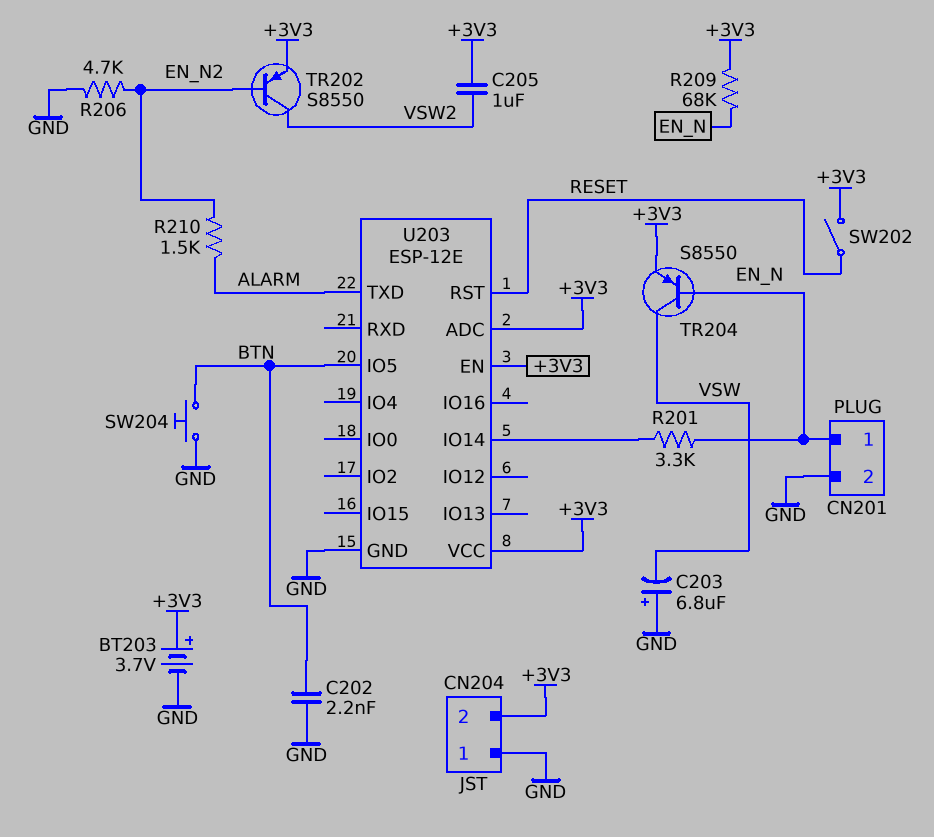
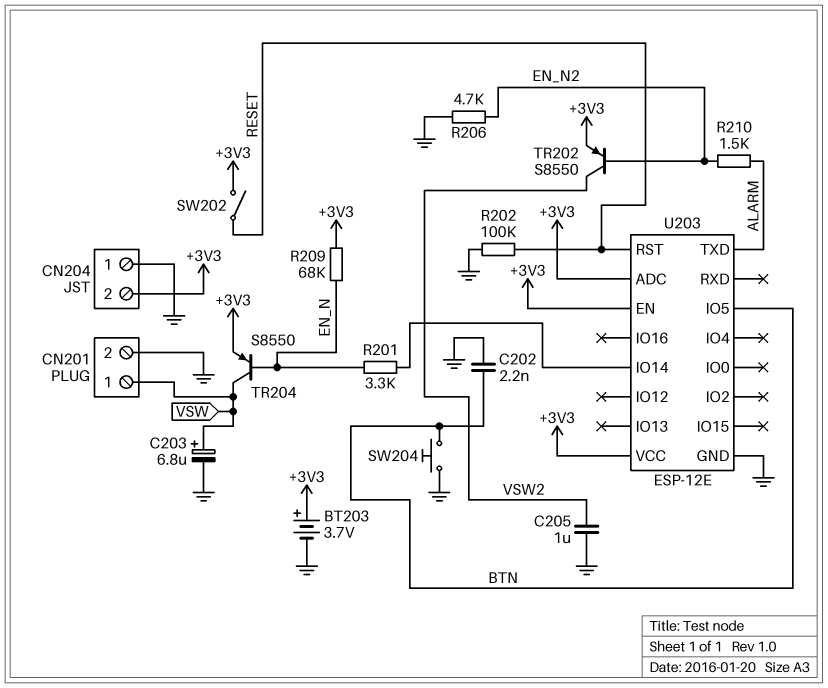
C203: 6.8uF (plus GND, minus VSW) -> 6.8uF (plus VSW, minus GND)
C205: 1uF (+3V3, VSW2) -> 1uF (GND, VSW2)
CN201 pin 1: EN_N -> VSW
R202: none -> 100k (GND, RESET)

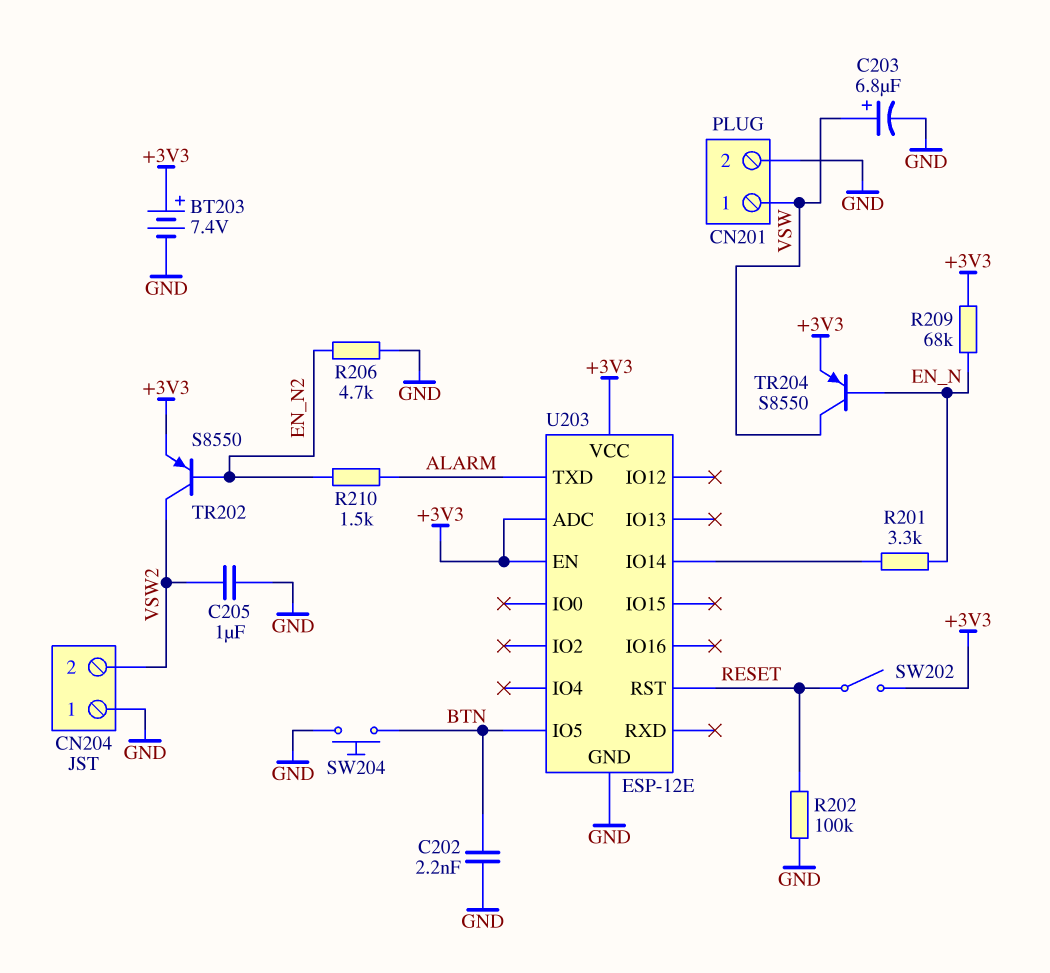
BT203: 3.7V (plus +3V3, minus GND) -> 7.4V (plus +3V3, minus GND)
CN204 pin 2: +3V3 -> VSW2

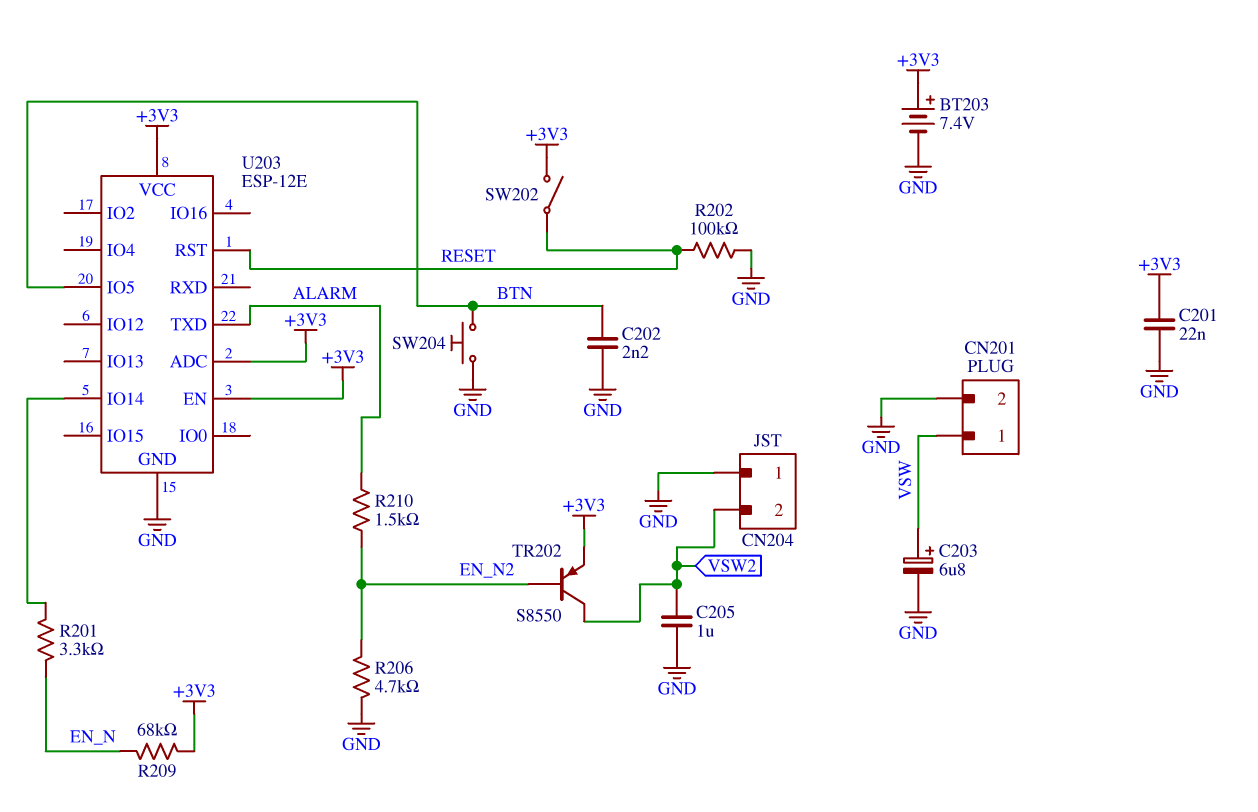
C201: none -> 22nF (+3V3, GND)
TR204: PNP S8550 (B EN_N, C VSW, E +3V3) -> none

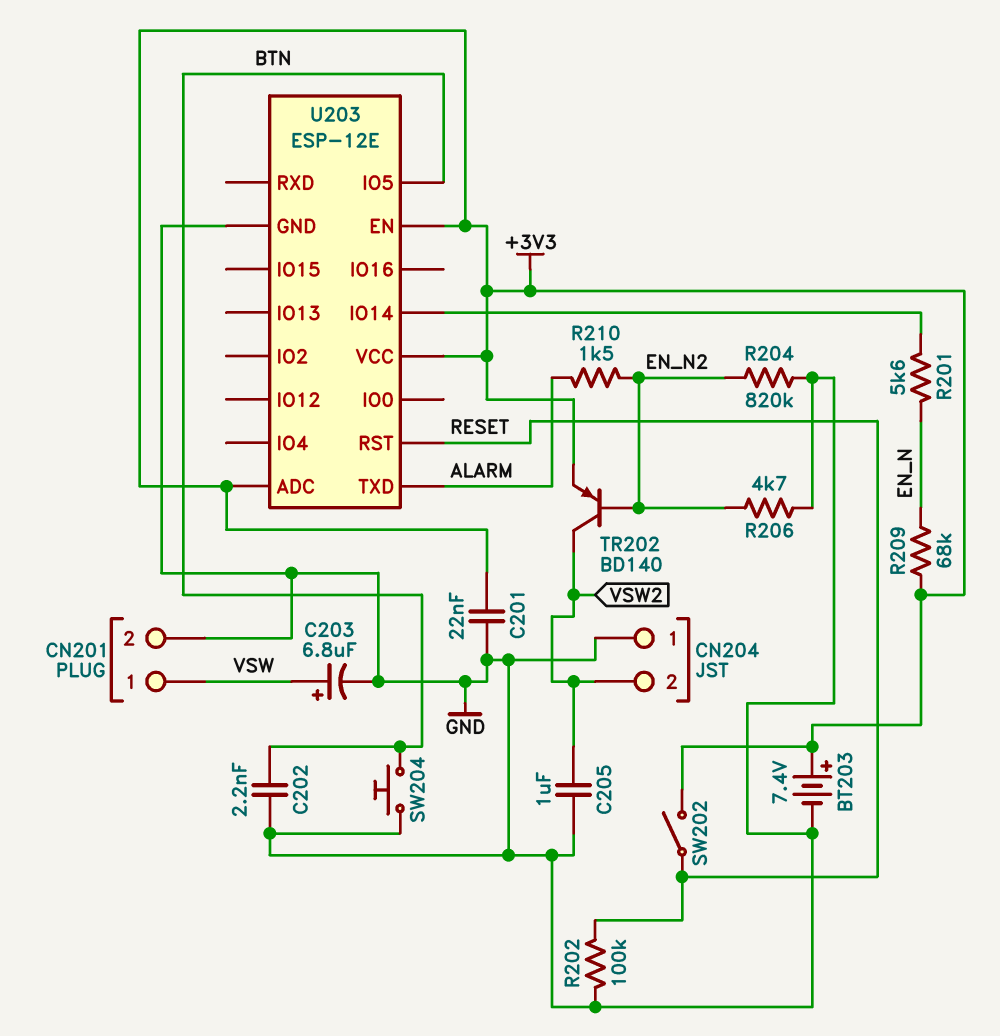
R201: 3.3k (EN_N, U203/IO14) -> 5.6k (EN_N, U203/IO14)
R204: none -> 820k (EN_N2, GND)
TR202: PNP S8550 (B EN_N2, C VSW2, E +3V3) -> PNP BD140 (B EN_N2, C VSW2, E +3V3)

